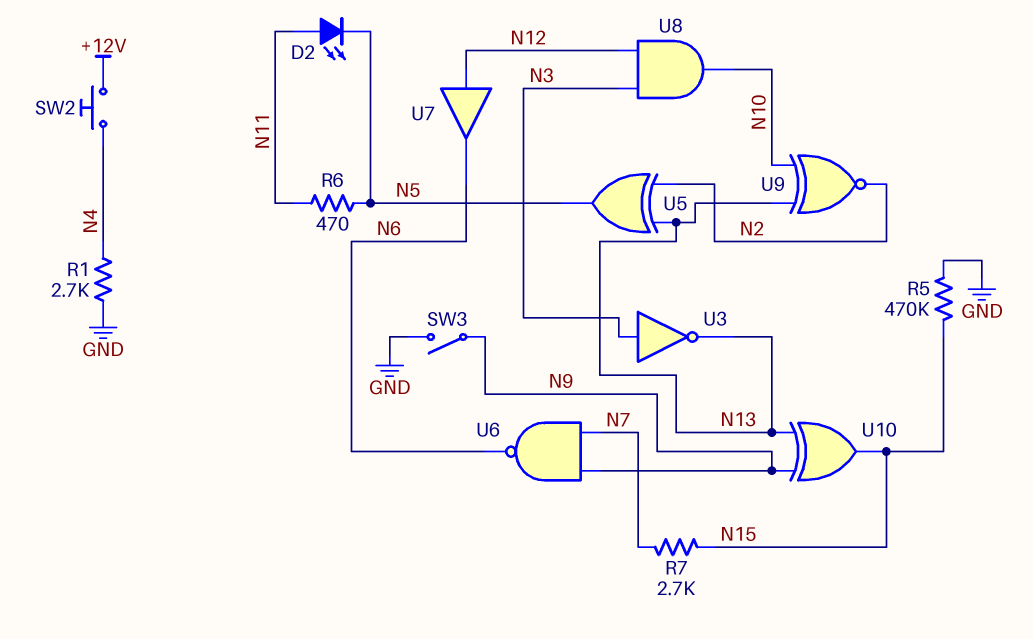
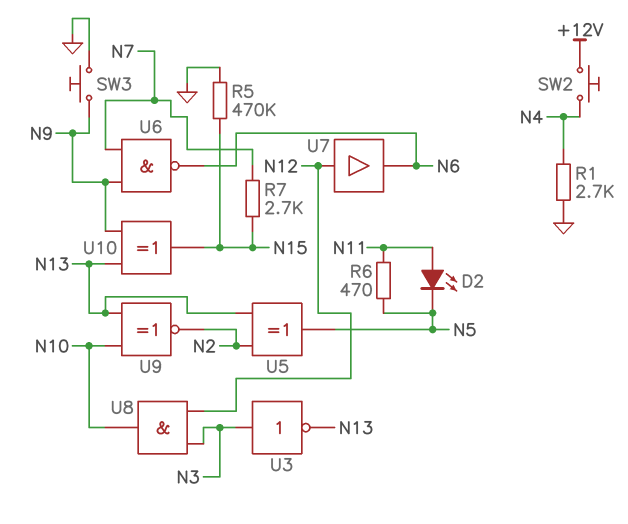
SW3: switch (GND, N9) -> button (GND, N9)

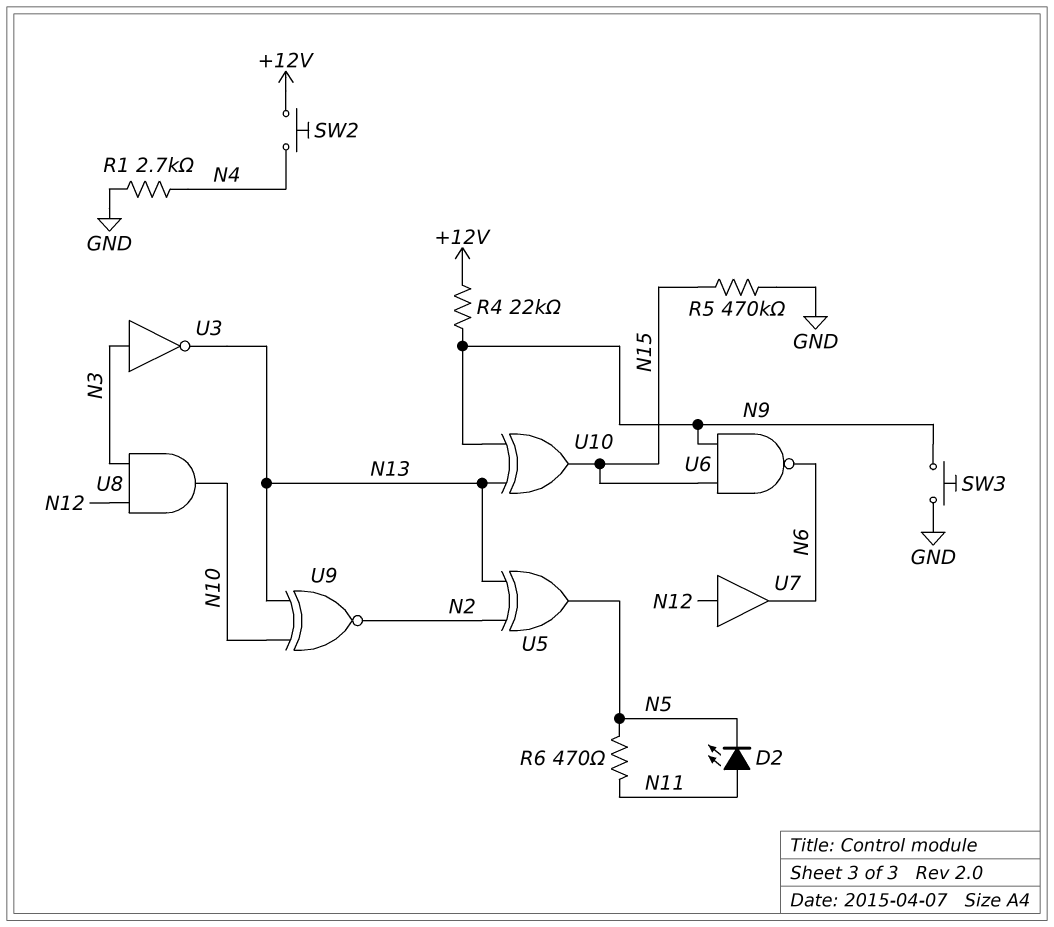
R4: none -> 22k (+12V, N9)
R7: 2.7k (N7, N15) -> none
U6: NAND (in N7, in N9, out N6) -> NAND (in N9, in N15, out N6)

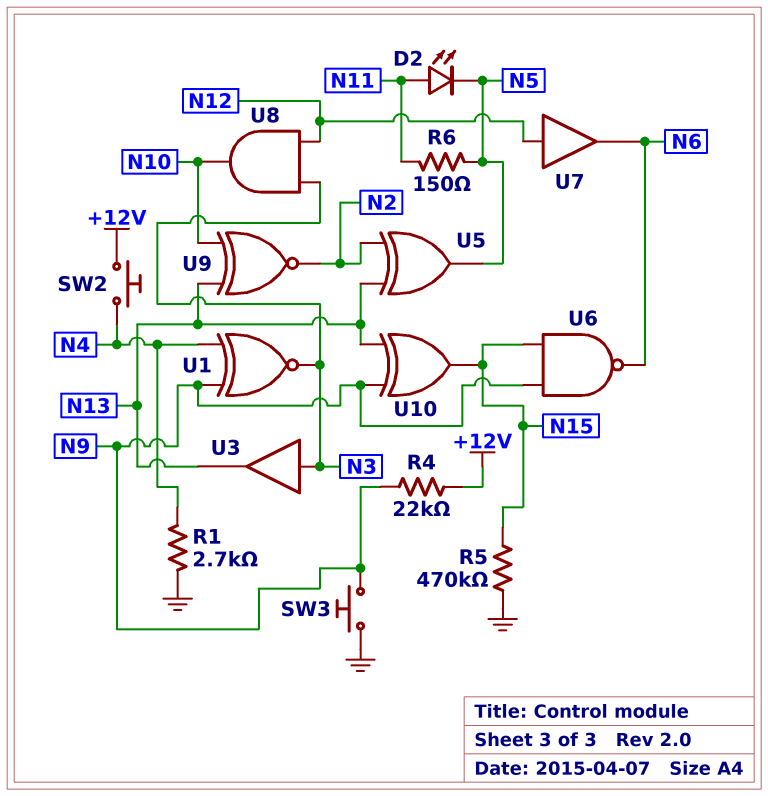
R6: 470 (N5, N11) -> 150 (N5, N11)
U1: none -> XNOR (in N4, in N9, out N3)
U3: NOT (in N3, out N13) -> buffer (in N3, out N13)

